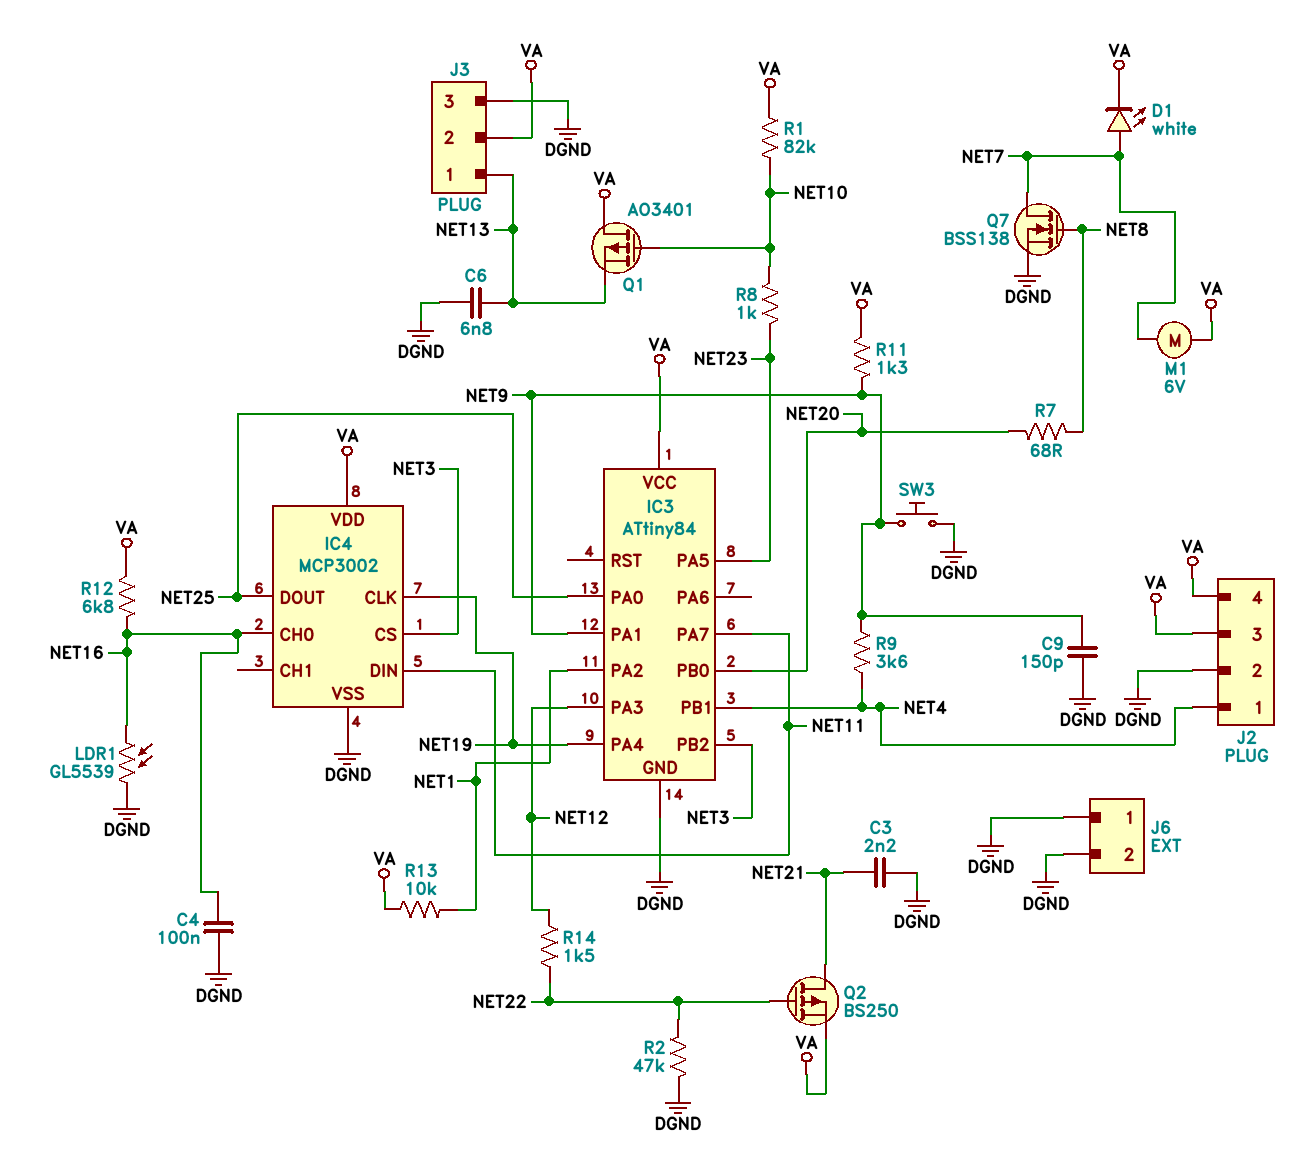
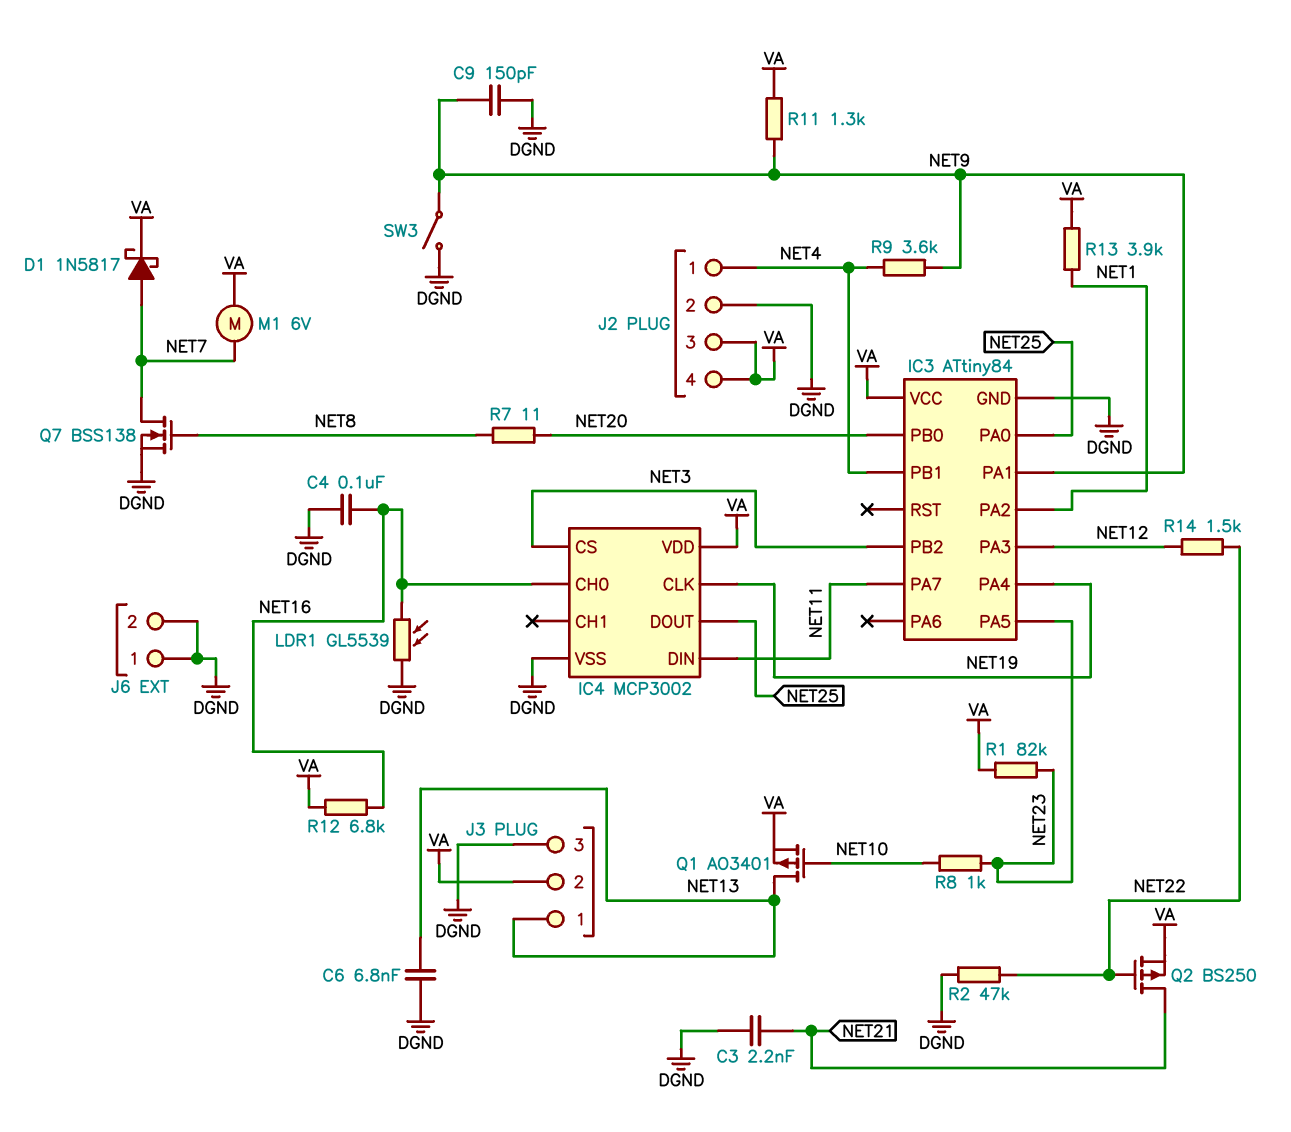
D1: LED white (A NET7, K VA) -> schottky 1N5817 (A NET7, K VA)
Q1: PMOS AO3401 (G NET10, D VA, S NET13) -> PMOS AO3401 (G NET10, D NET13, S VA)
R1: 82k (NET10, VA) -> 82k (NET23, VA)
R7: 68 (NET8, NET20) -> 11 (NET8, NET20)
R13: 10k (NET1, VA) -> 3.9k (NET1, VA)
SW3: button (DGND, NET9) -> switch (DGND, NET9)

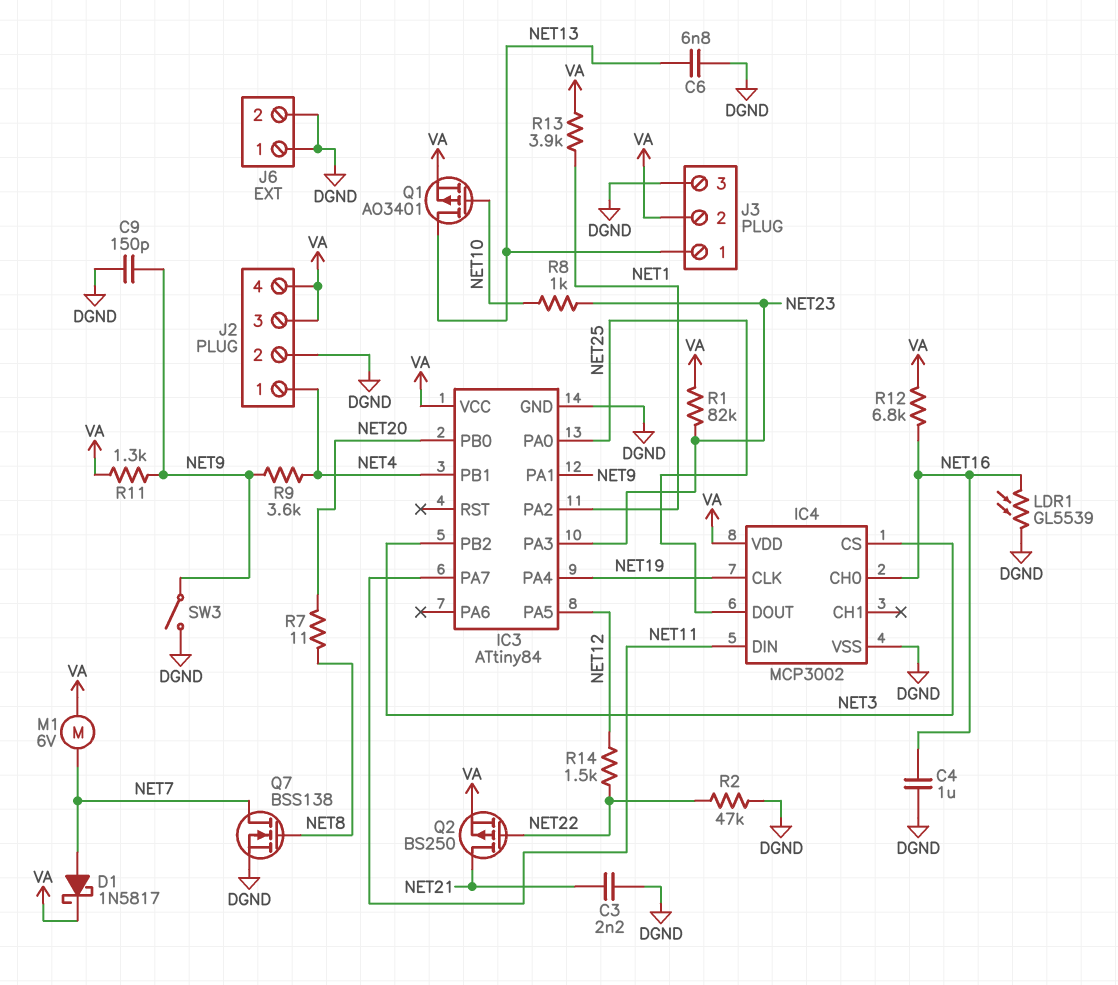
C4: 100nF (DGND, NET16) -> 1uF (DGND, NET16)
IC3 pin PA3: NET12 -> NET23
IC3 pin PA5: NET23 -> NET12

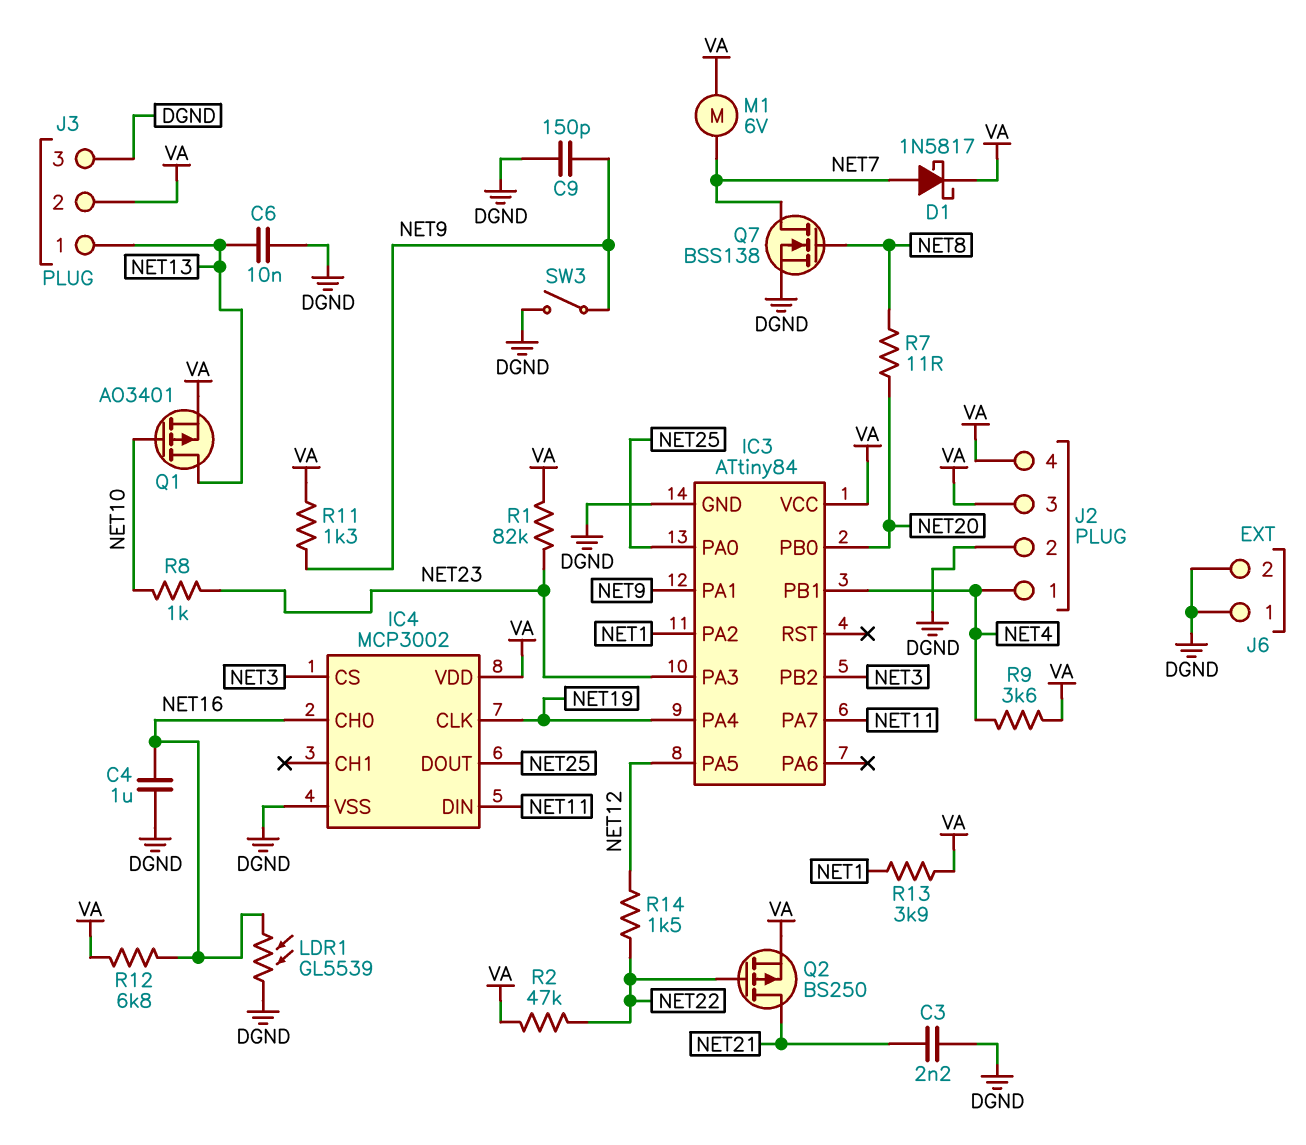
C6: 6.8nF (DGND, NET13) -> 10nF (DGND, NET13)
R2: 47k (DGND, NET22) -> 47k (NET22, VA)
R9: 3.6k (NET4, NET9) -> 3.6k (NET4, VA)

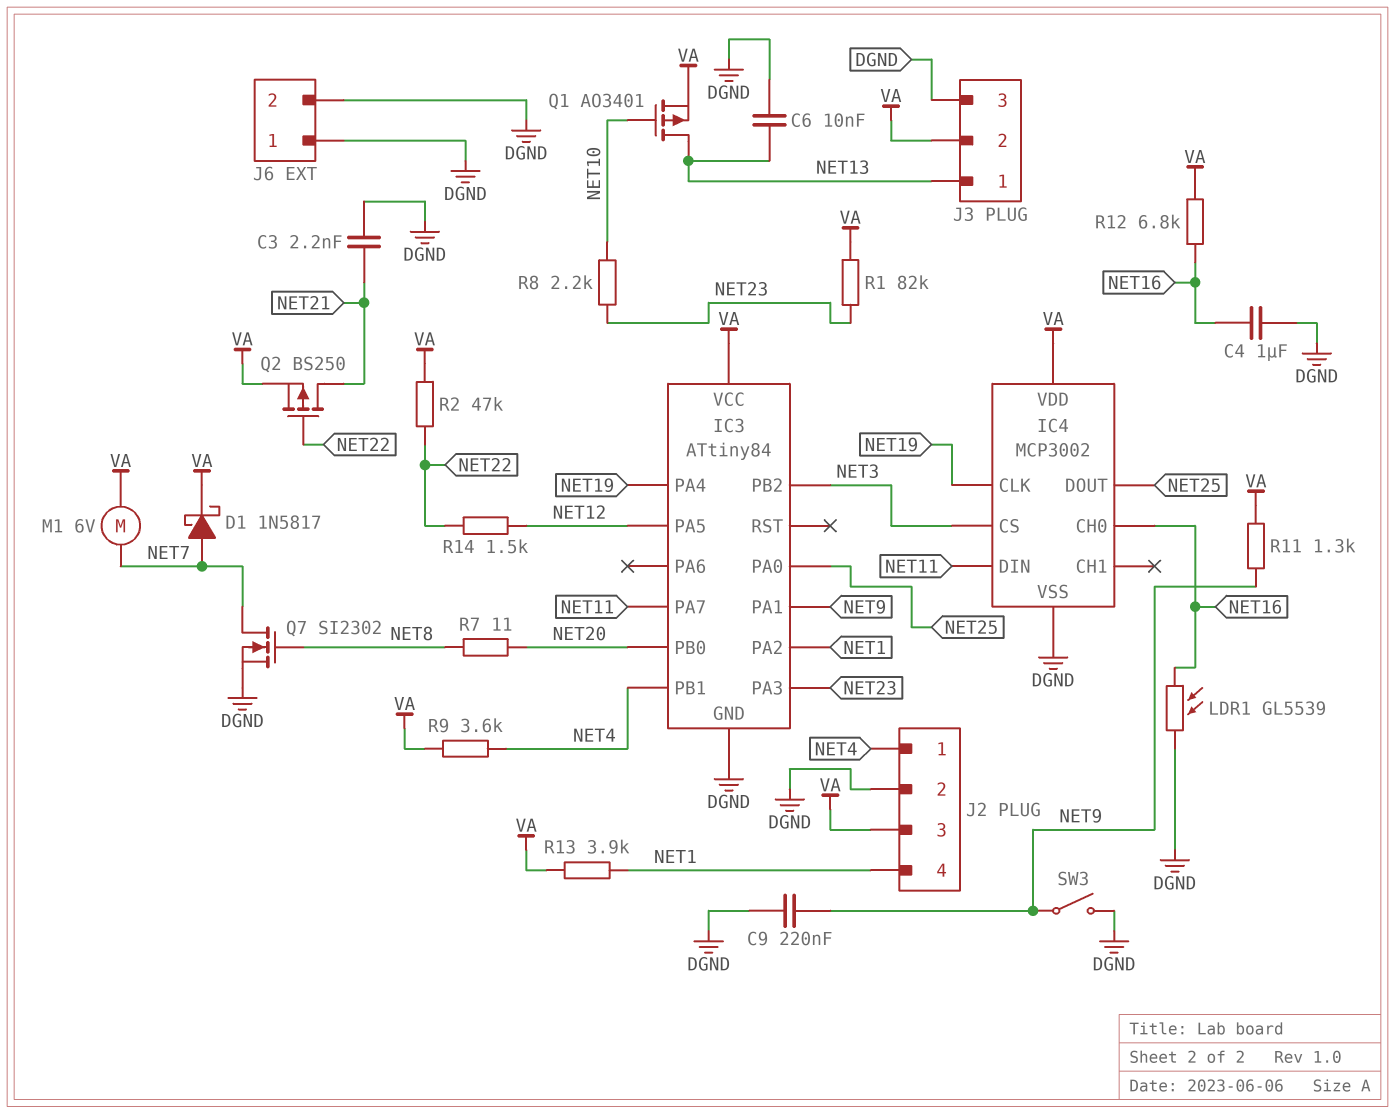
C9: 150pF (DGND, NET9) -> 220nF (DGND, NET9)
J2 pin 4: VA -> NET1
Q7: NMOS BSS138 (G NET8, D NET7, S DGND) -> NMOS SI2302 (G NET8, D NET7, S DGND)
R8: 1k (NET10, NET23) -> 2.2k (NET10, NET23)

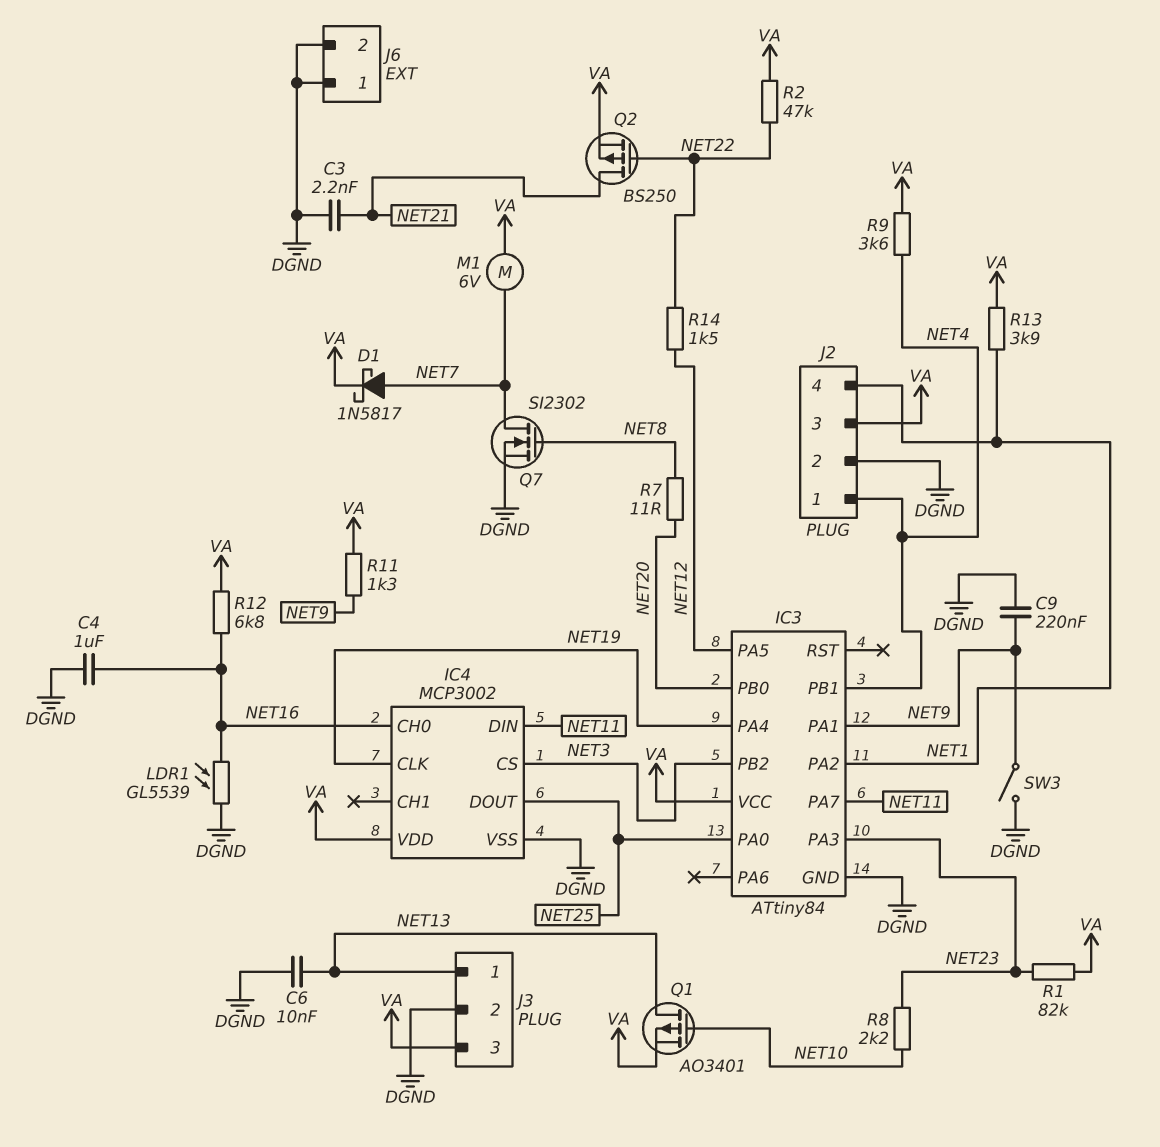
J3 pin 2: VA -> DGND
J3 pin 3: DGND -> VA

